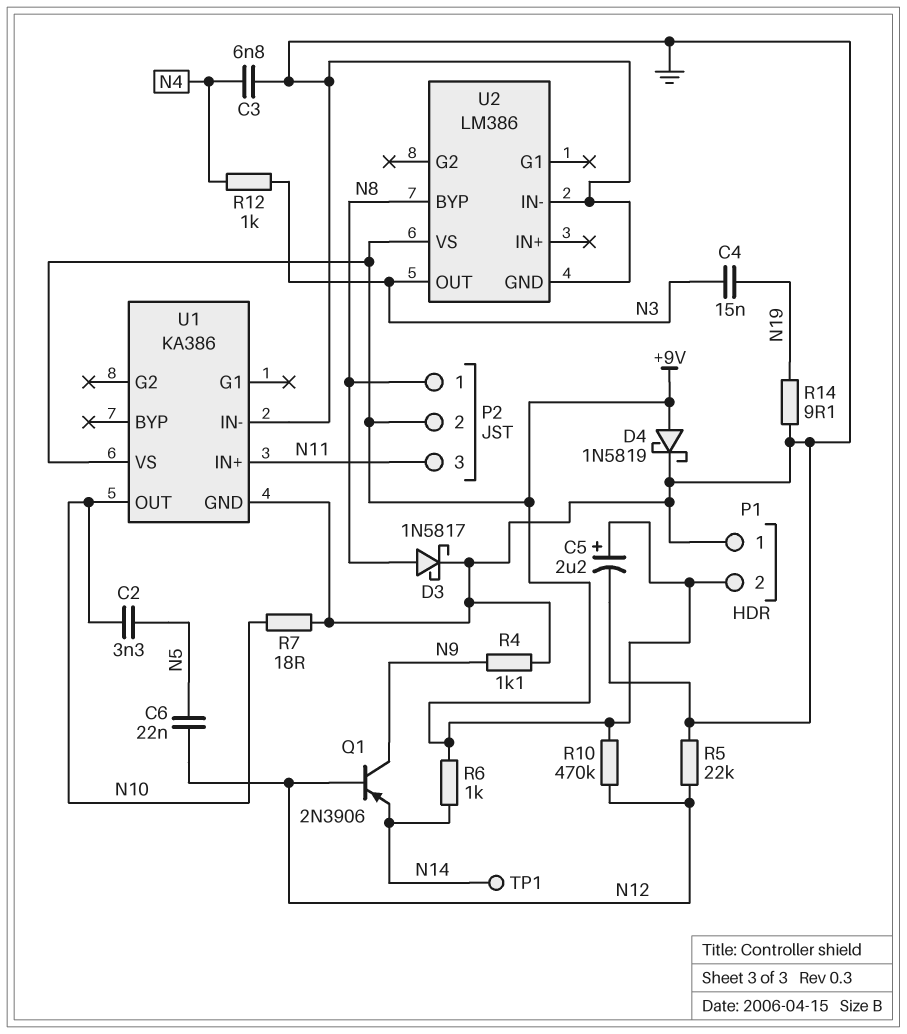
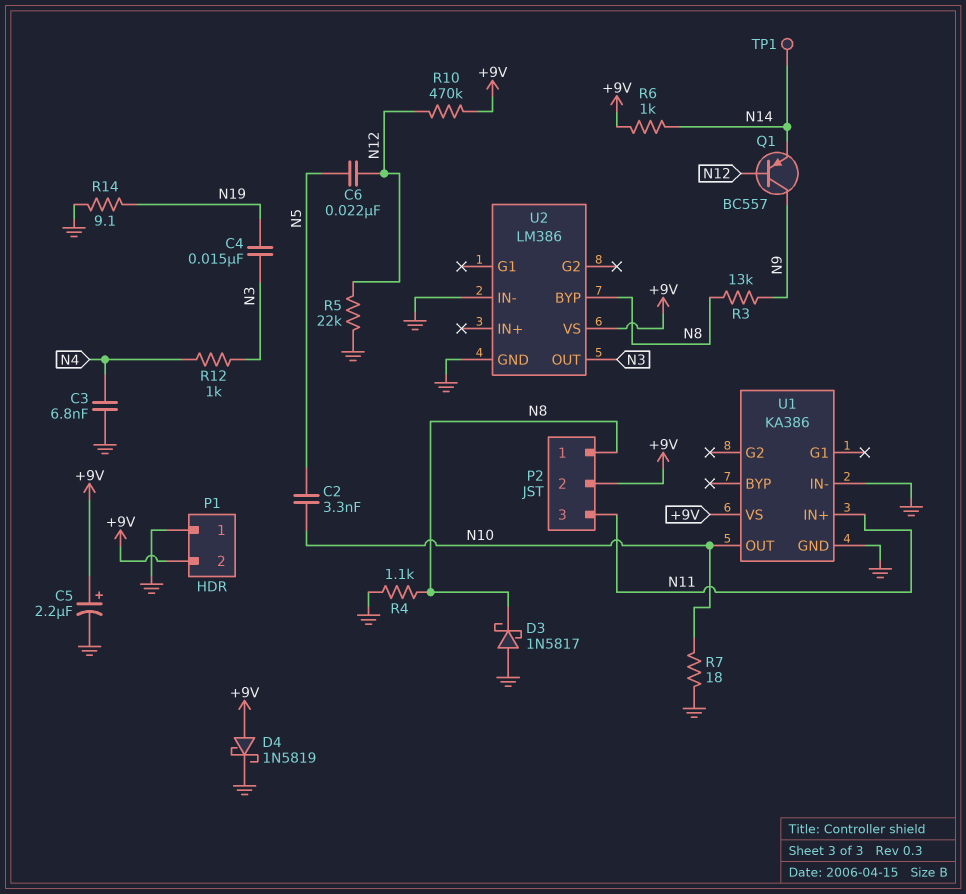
D3: schottky 1N5817 (A N8, K GND) -> schottky 1N5817 (A GND, K N8)
Q1: PNP 2N3906 (B N12, C N9, E N14) -> PNP BC557 (B N12, C N9, E N14)
R3: none -> 13k (N8, N9)
R4: 1.1k (GND, N9) -> 1.1k (GND, N8)

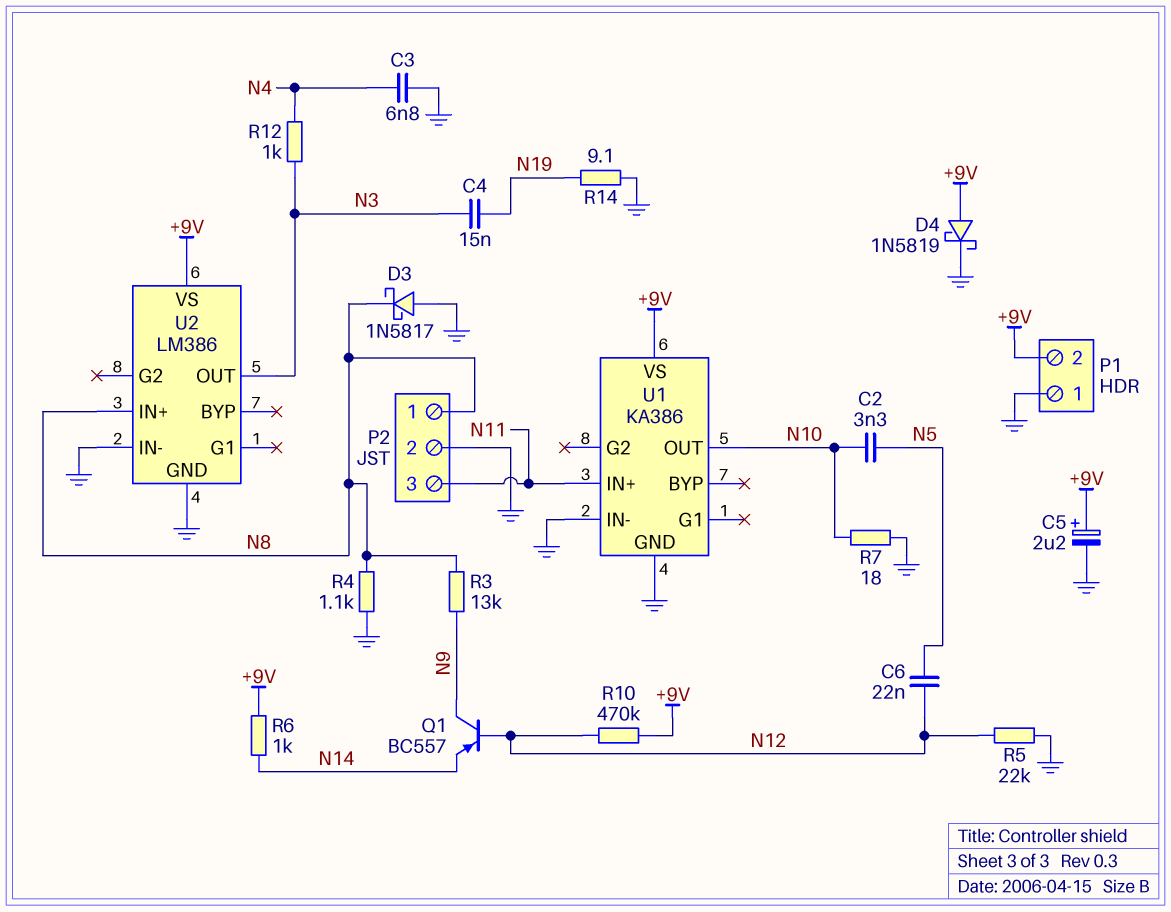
P2 pin 2: +9V -> GND
TP1: test point (N14) -> none
U2 pin BYP: N8 -> none
U2 pin IN+: none -> N8

